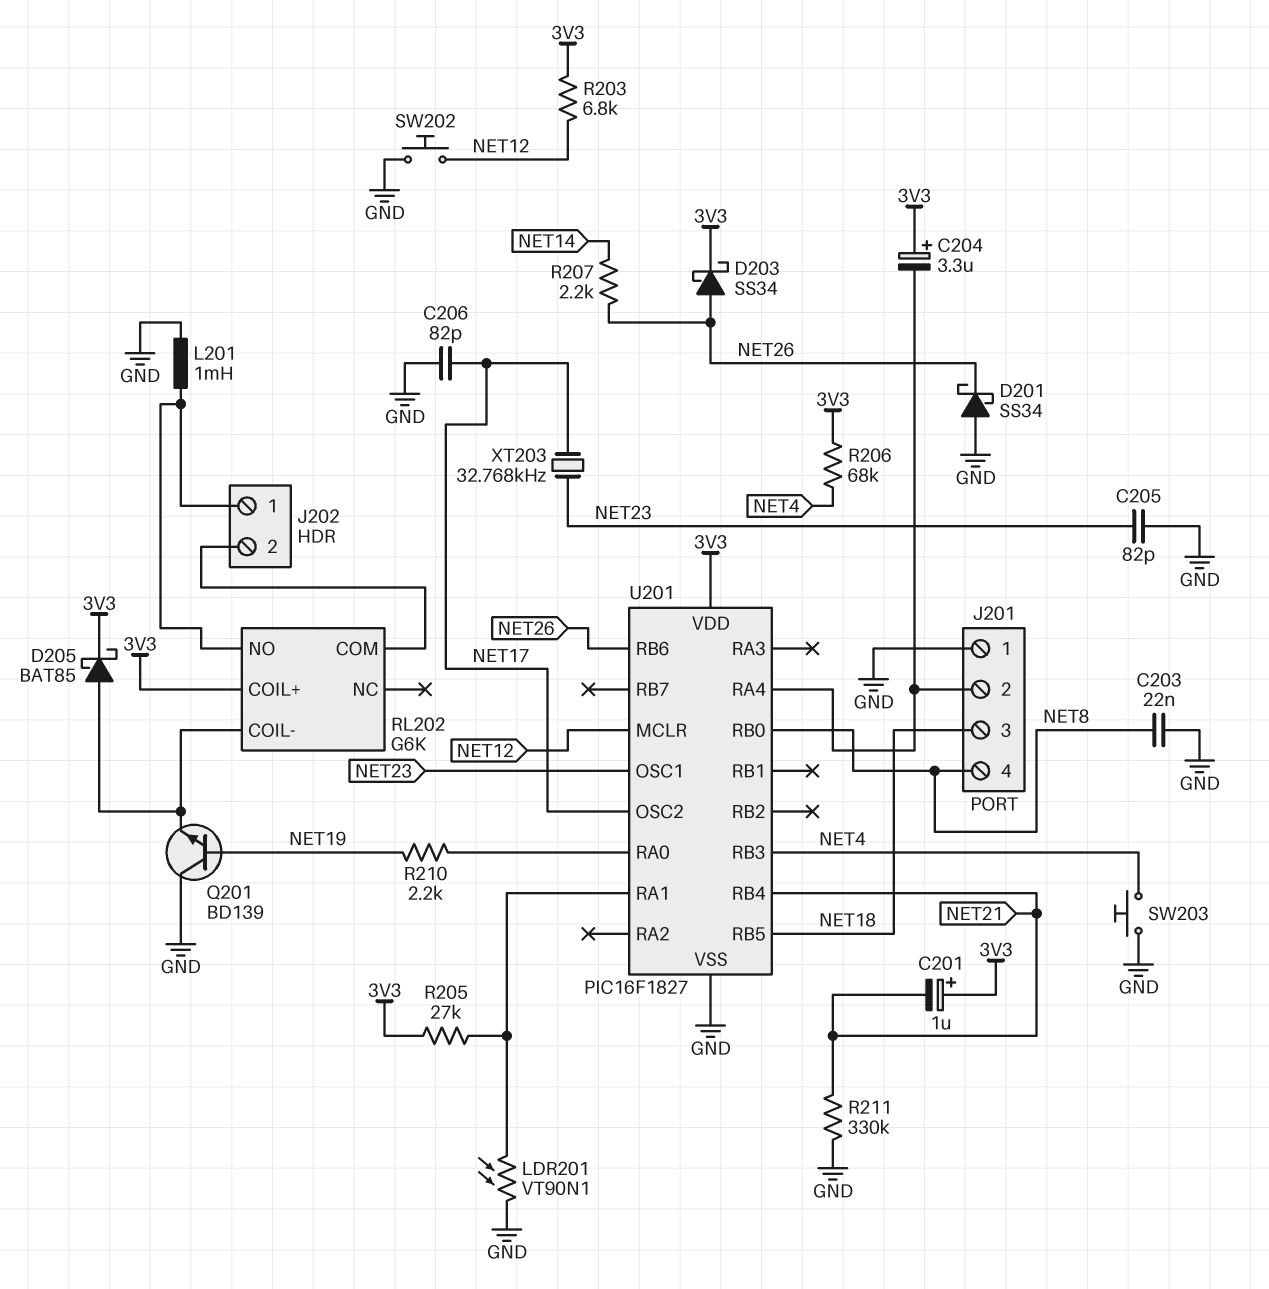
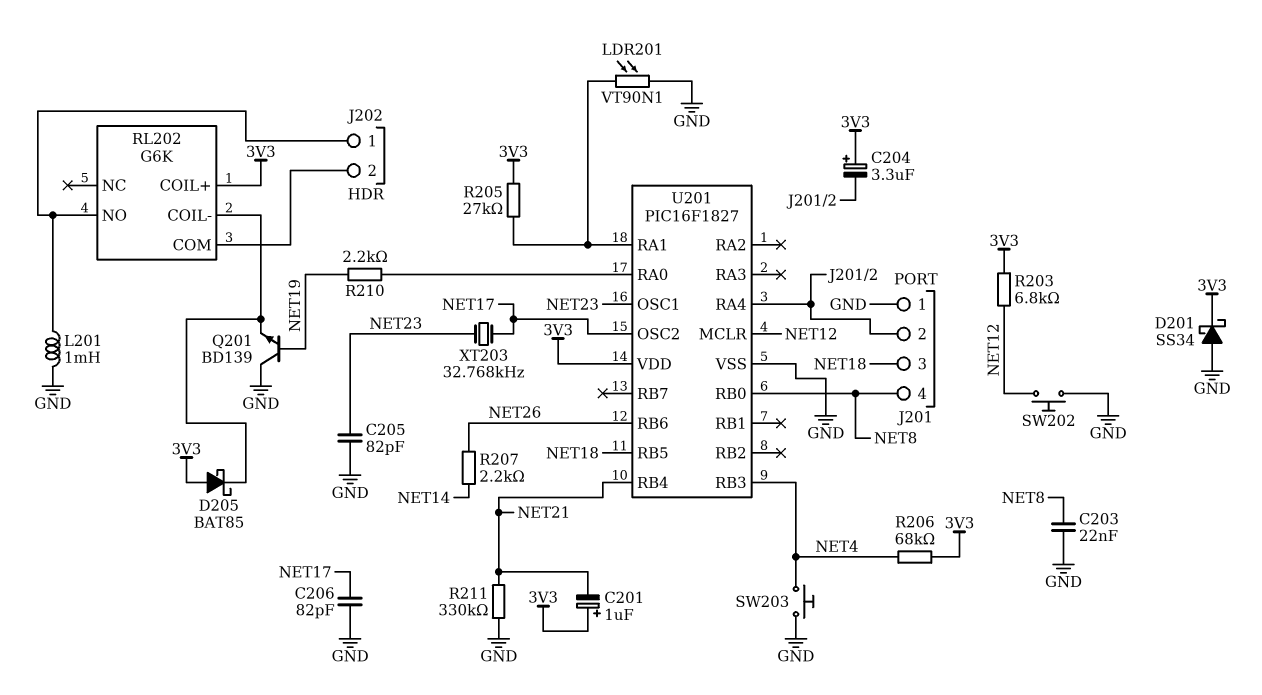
D201: schottky SS34 (A GND, K NET26) -> schottky SS34 (A GND, K 3V3)
D203: schottky SS34 (A NET26, K 3V3) -> none
D205: schottky BAT85 (A RL202/COIL-, K 3V3) -> schottky BAT85 (A 3V3, K RL202/COIL-)

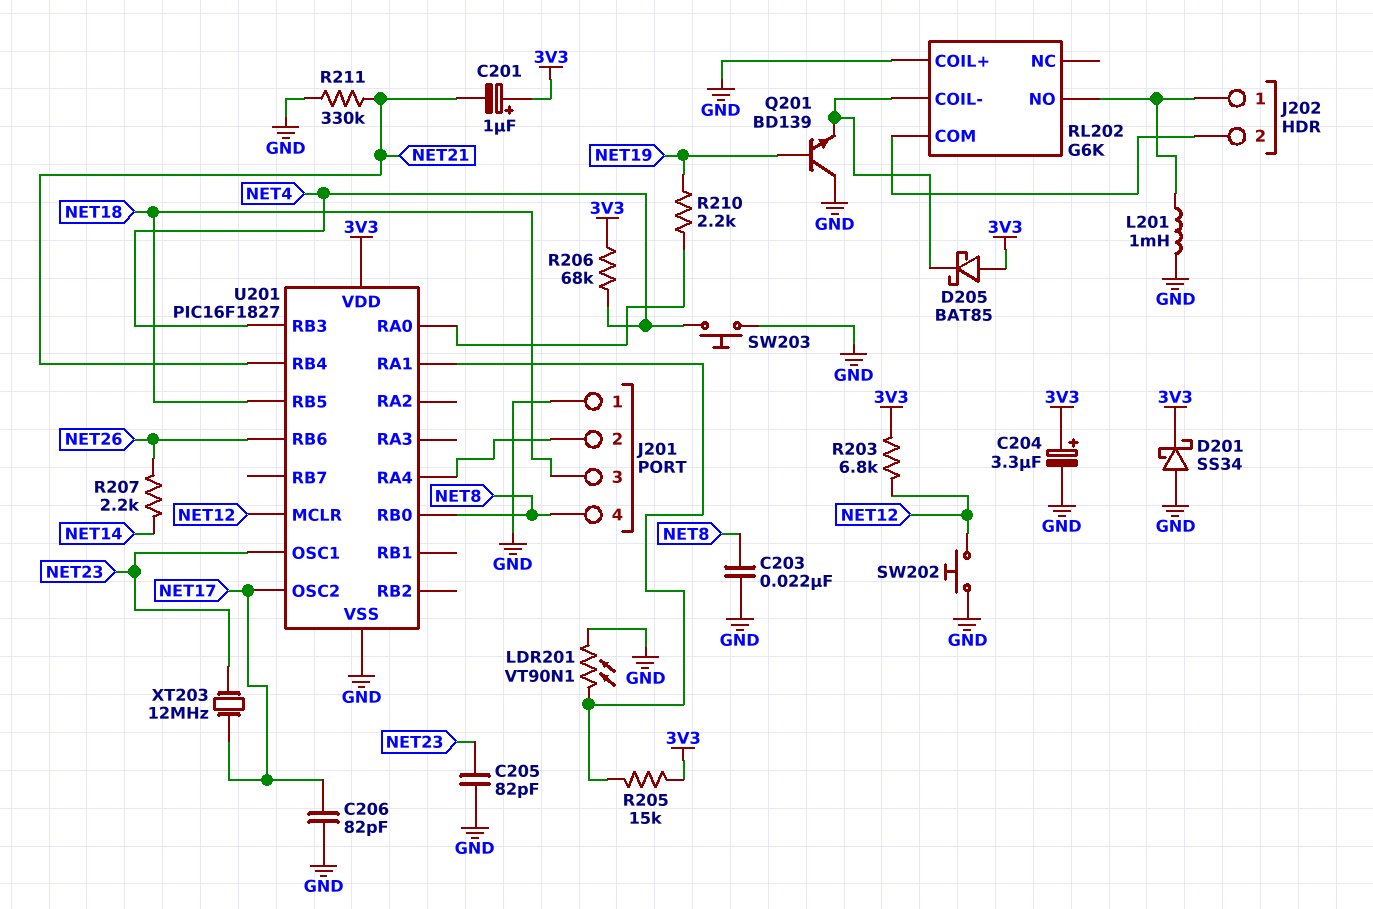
C204: 3.3uF (plus 3V3, minus J201/2) -> 3.3uF (plus 3V3, minus GND)
R205: 27k (3V3, U201/RA1) -> 15k (3V3, U201/RA1)
RL202 pin COIL+: 3V3 -> GND
XT203: 32.768kHz (NET17, NET23) -> 12MHz (NET17, NET23)

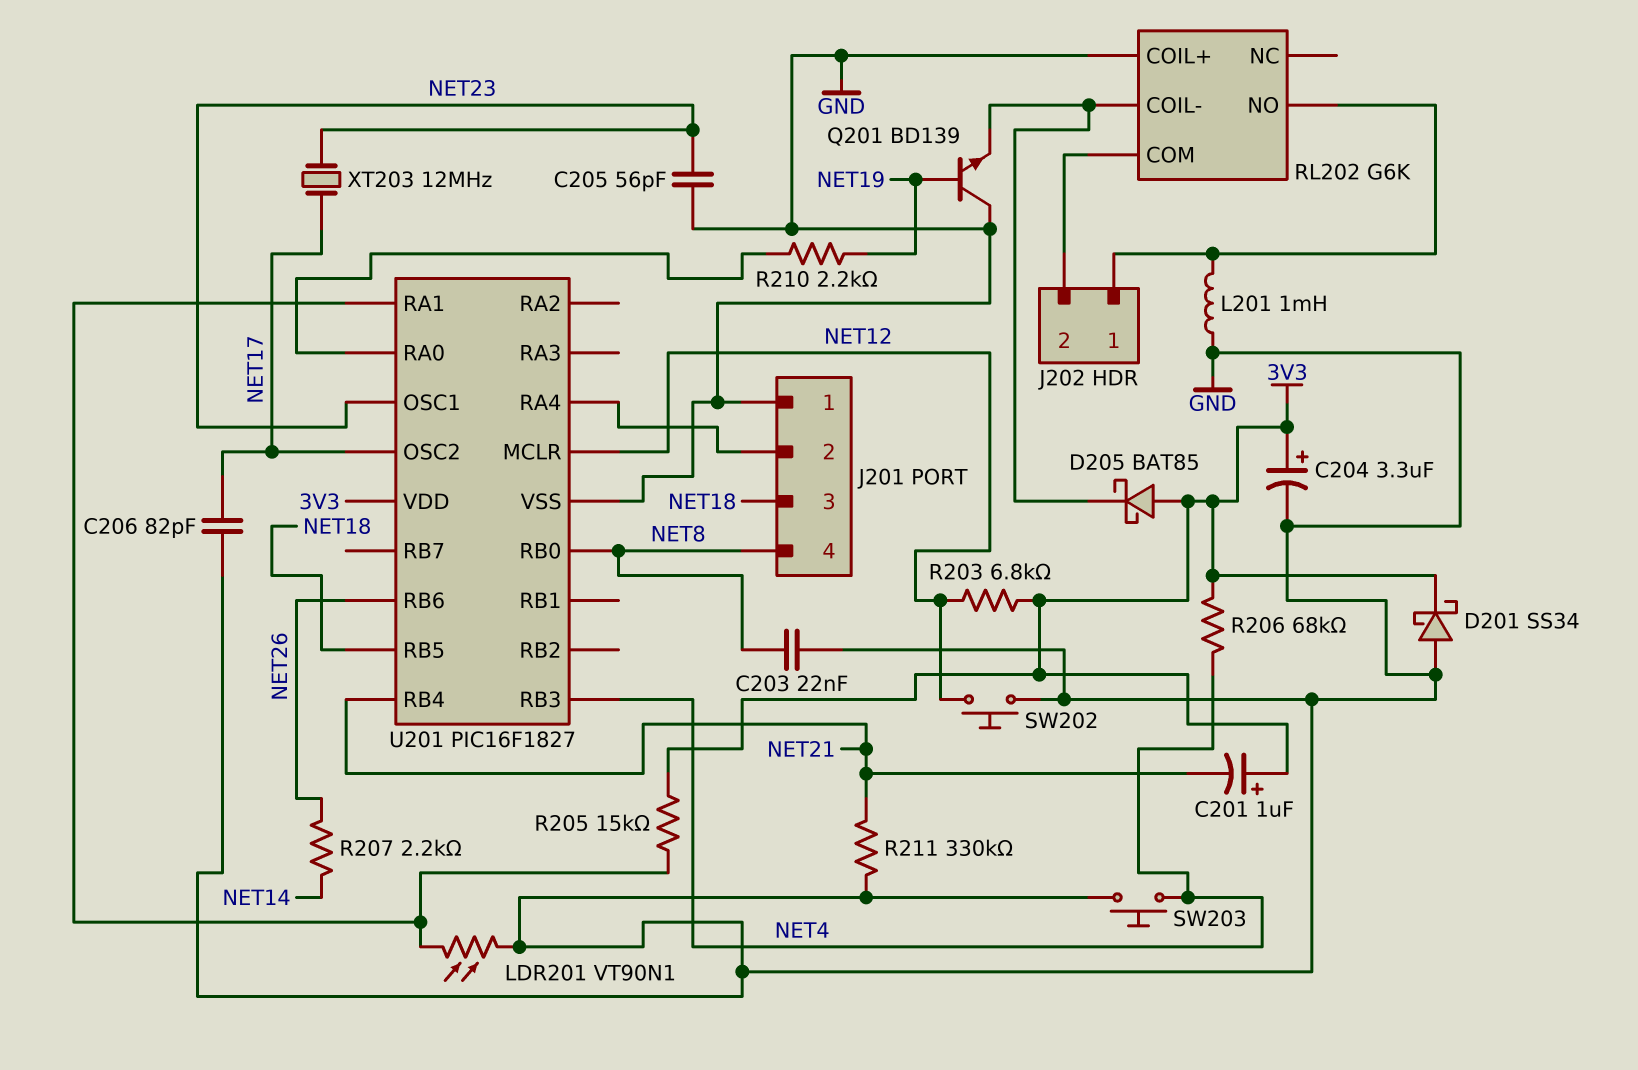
C205: 82pF (GND, NET23) -> 56pF (GND, NET23)

